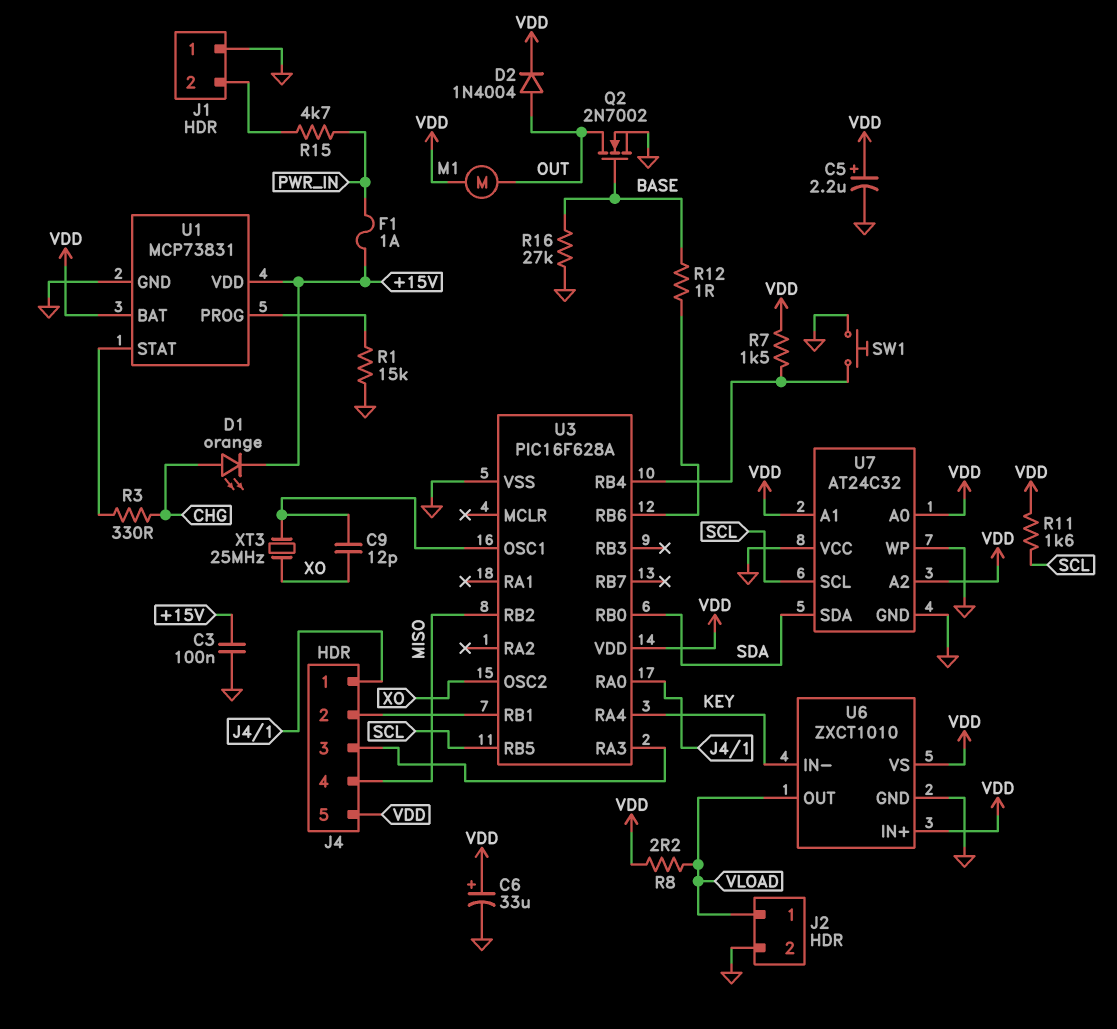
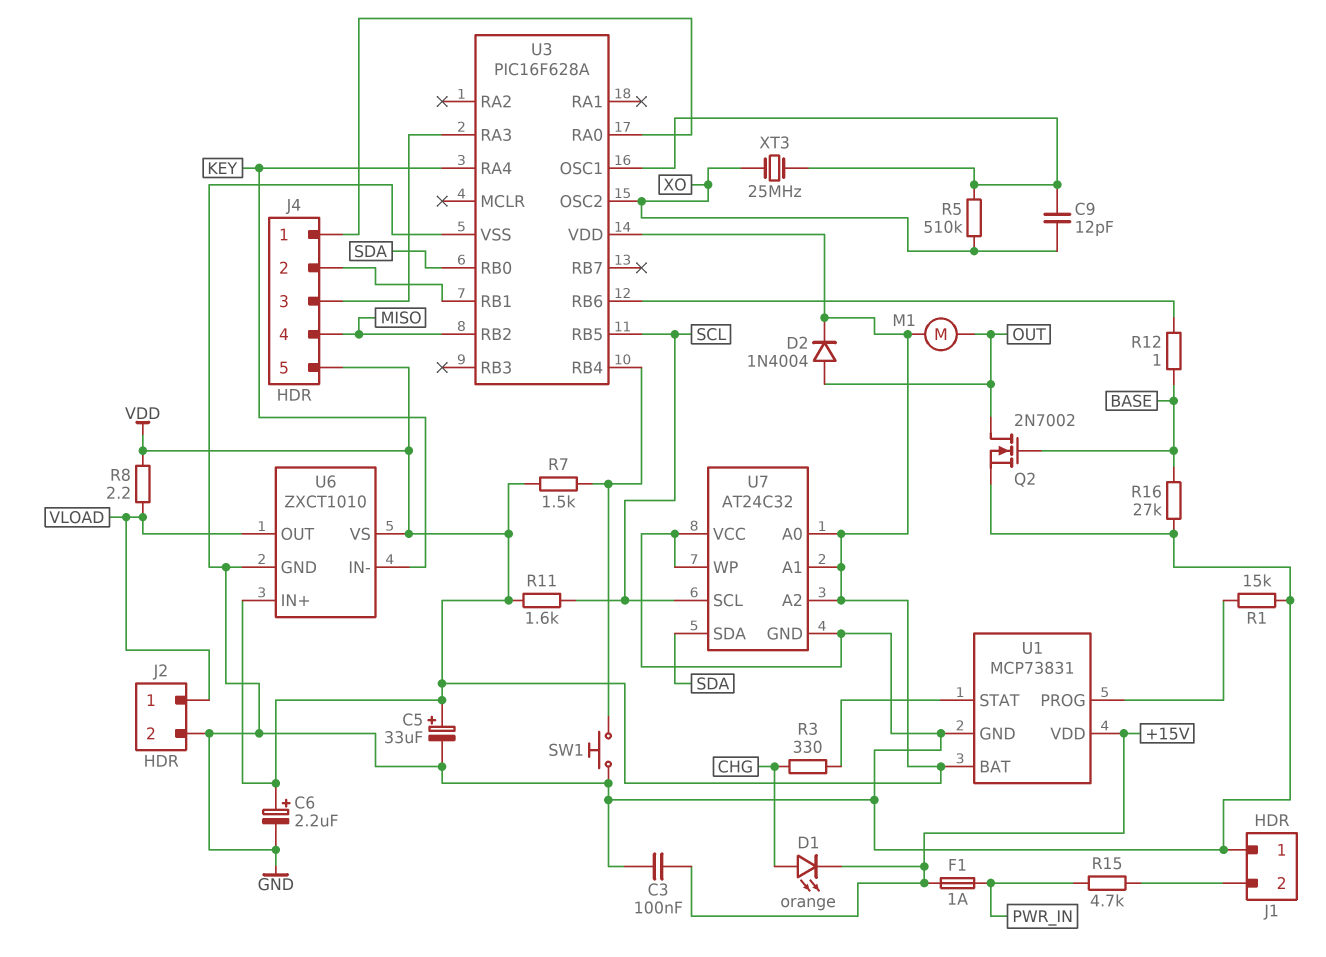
C5: 2.2uF (plus VDD, minus GND) -> 33uF (plus VDD, minus GND)
C6: 33uF (plus VDD, minus GND) -> 2.2uF (plus VDD, minus GND)
R5: none -> 510k (U3/OSC1, XO)

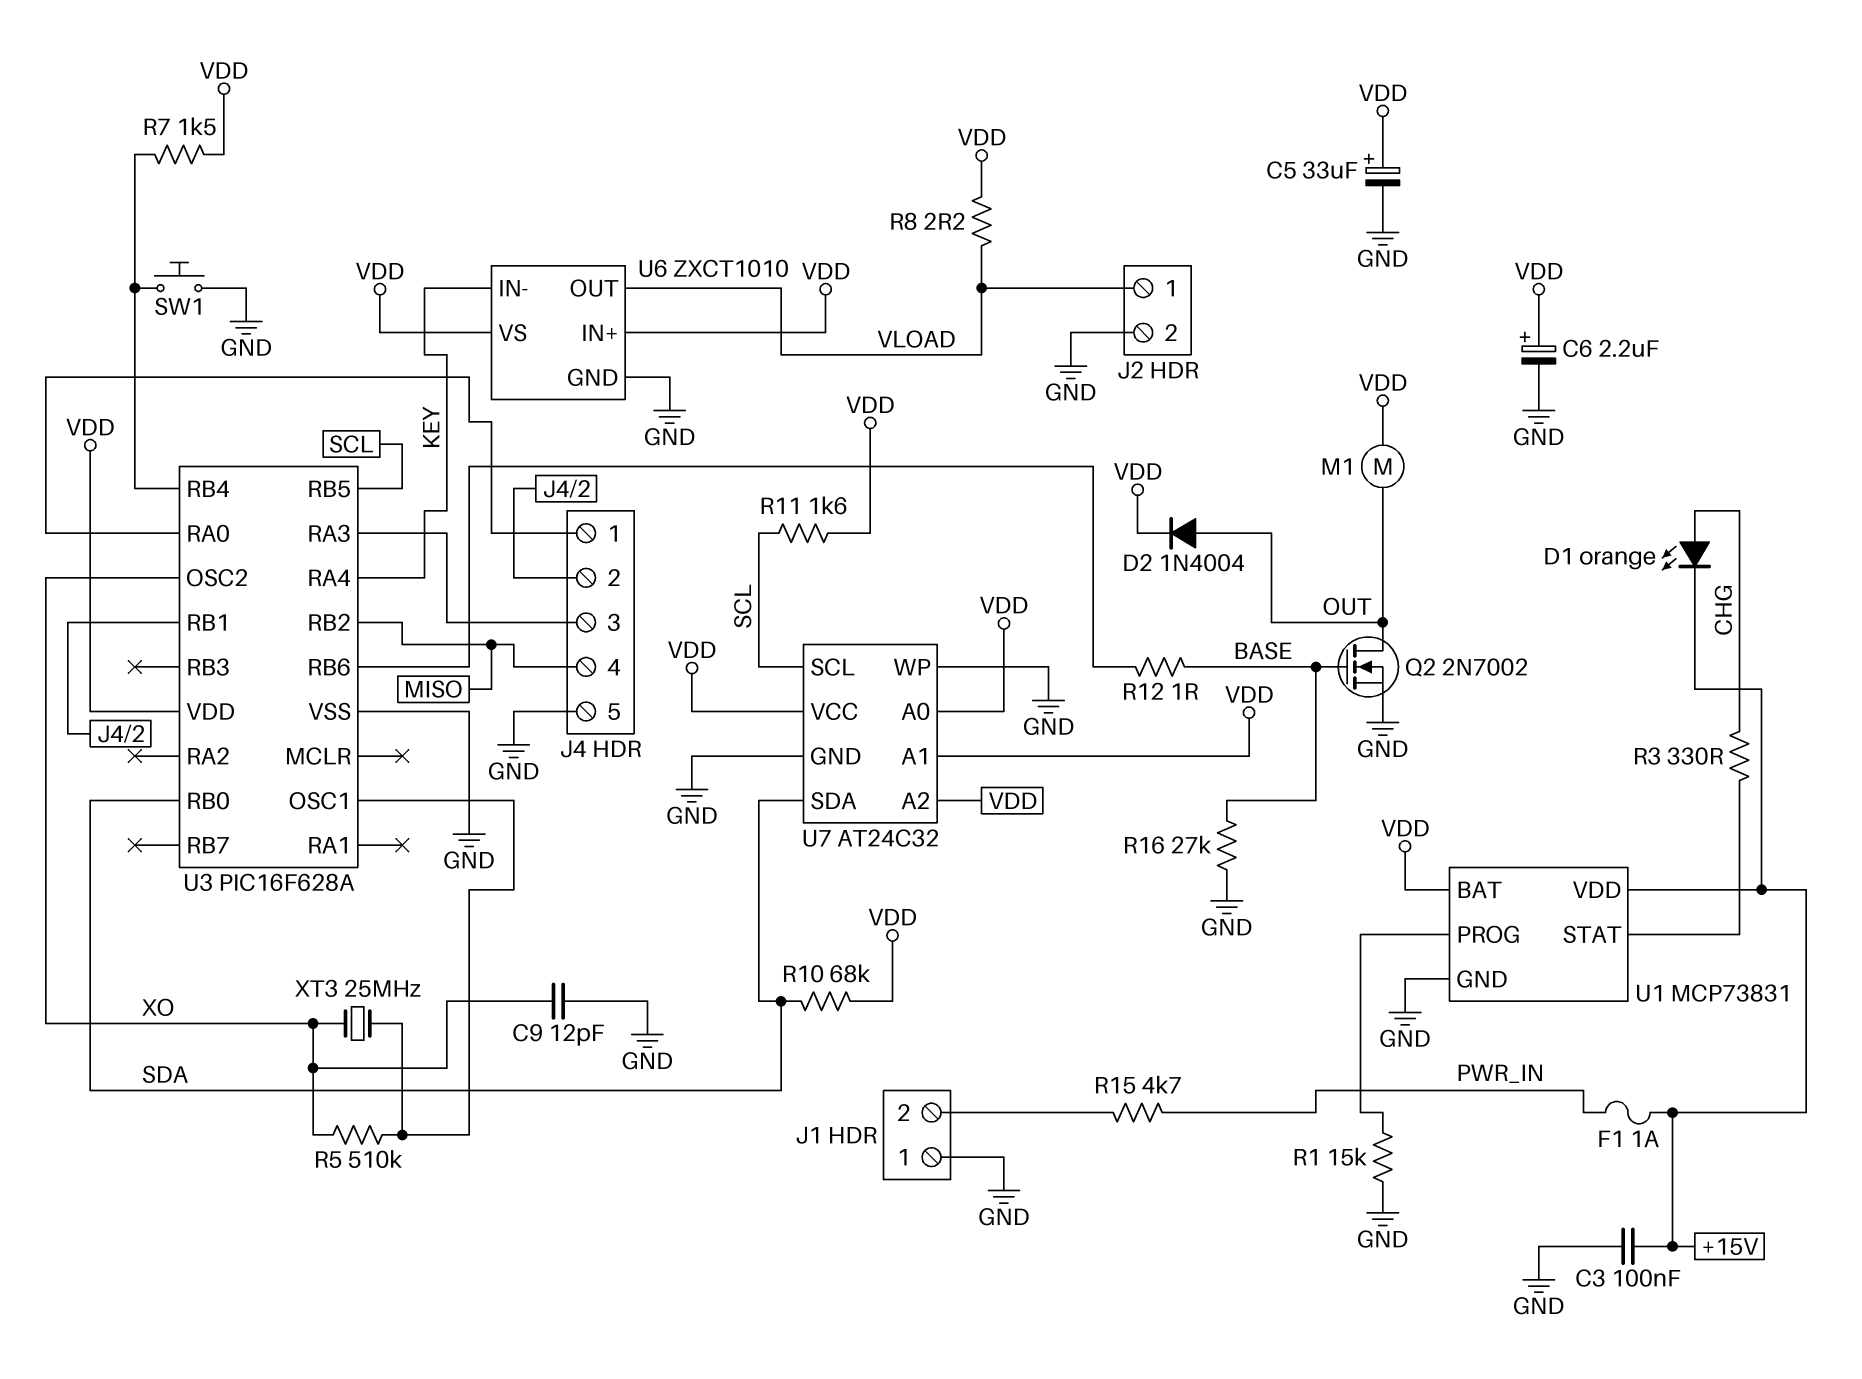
C9: 12pF (U3/OSC1, XO) -> 12pF (GND, XO)
J4 pin 5: VDD -> GND
R10: none -> 68k (SDA, VDD)
U7 pin VCC: GND -> VDD

